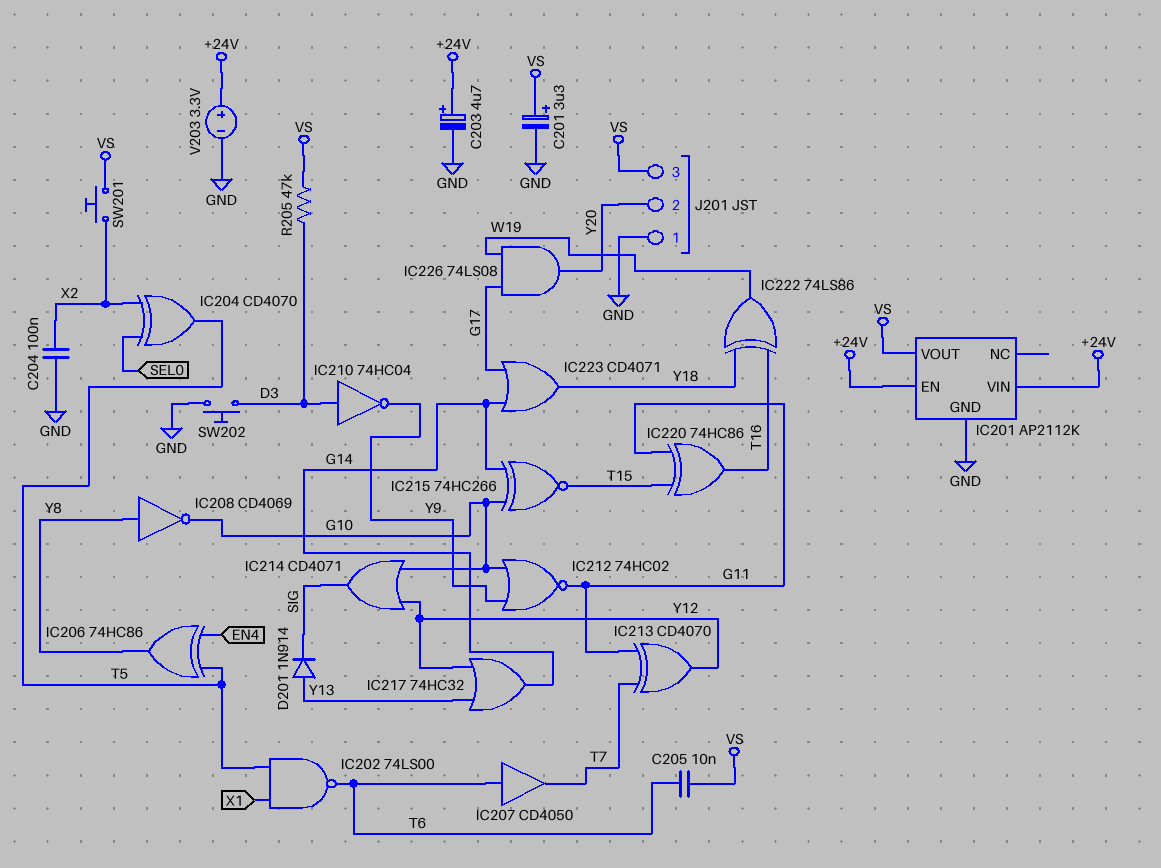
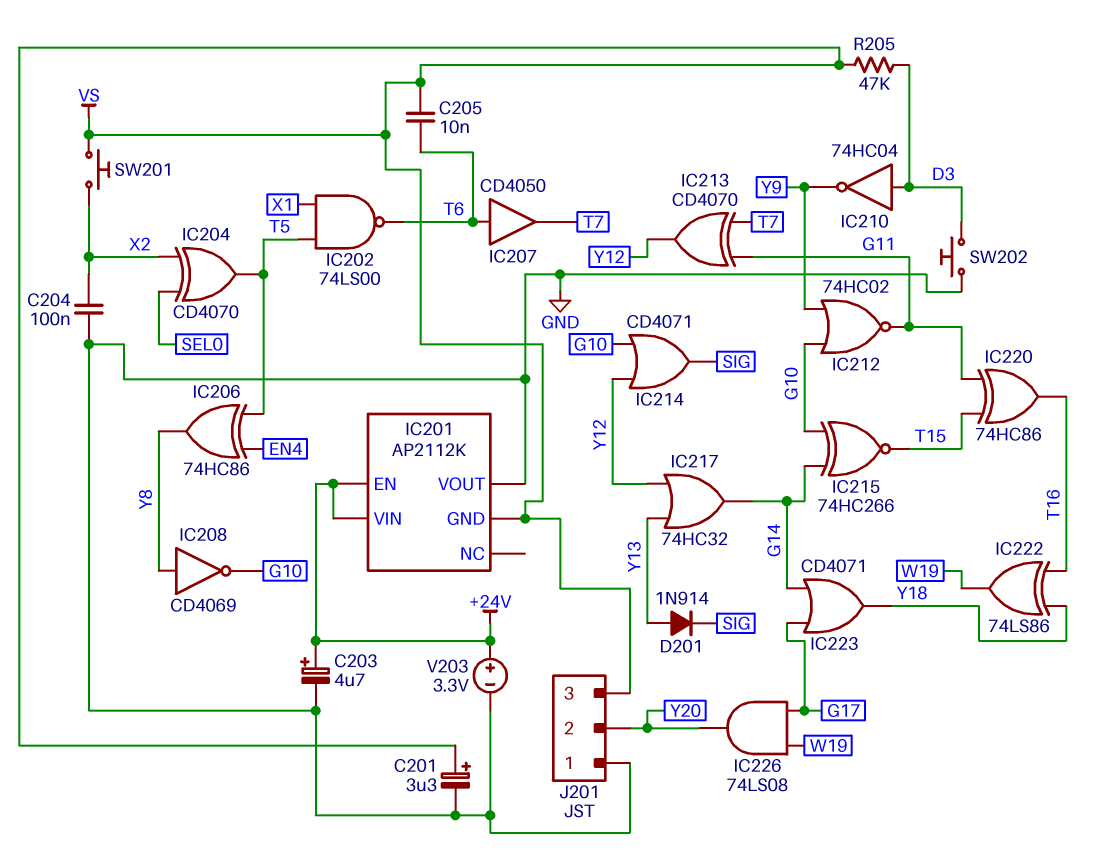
IC201 pin GND: GND -> VS
IC201 pin VOUT: VS -> GND

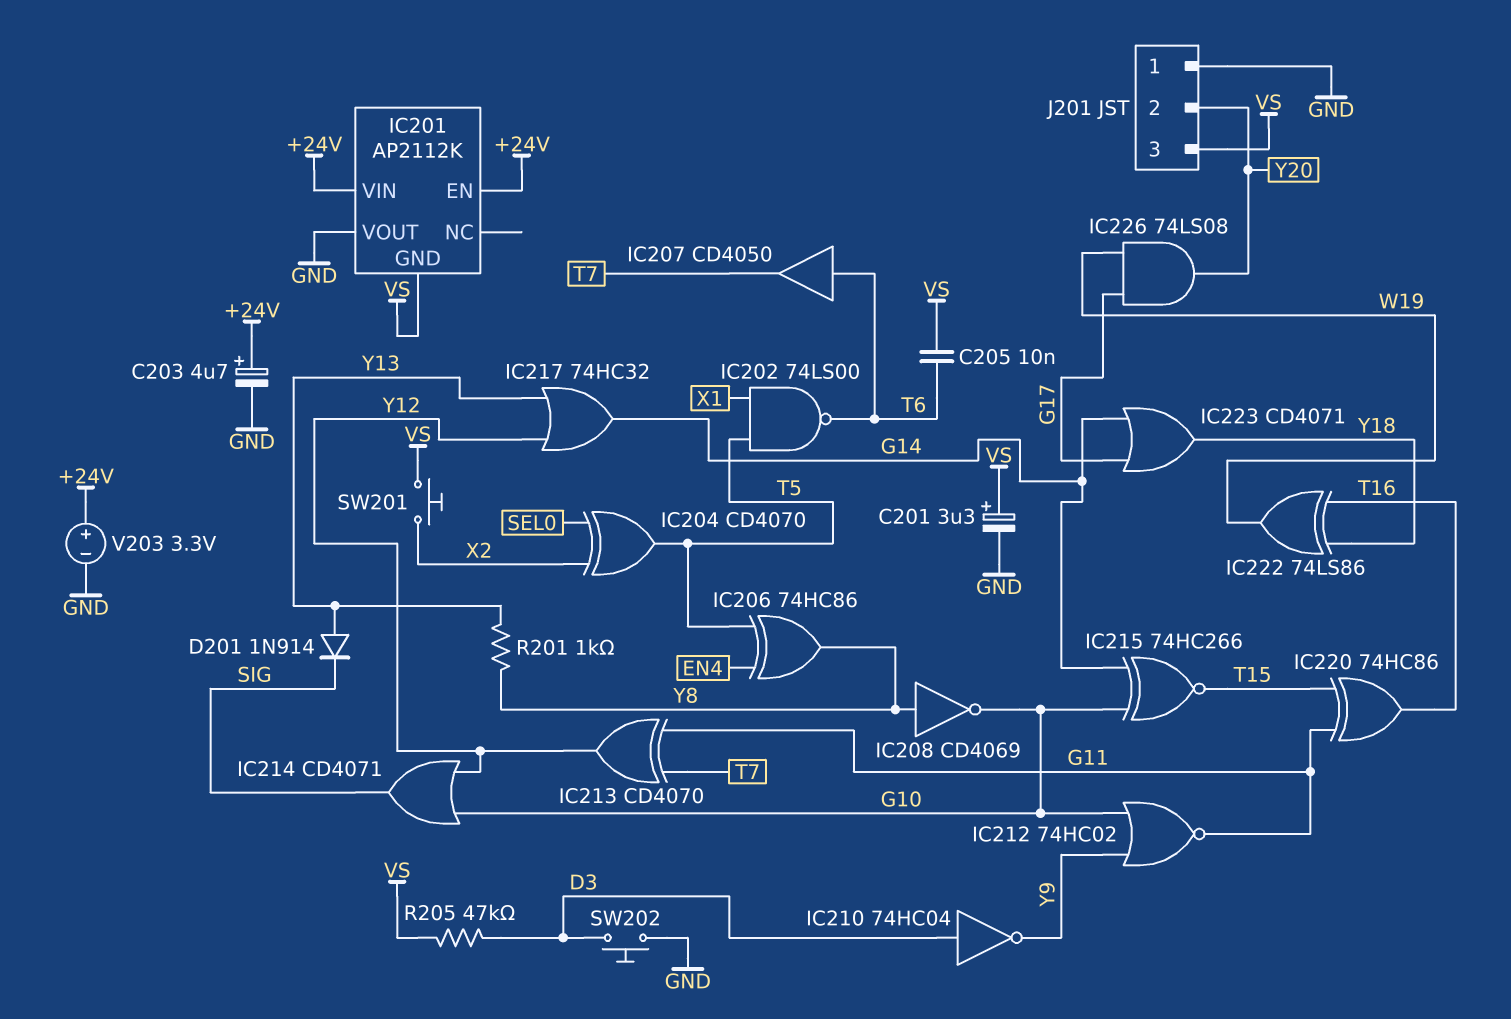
C204: 100nF (GND, X2) -> none
R201: none -> 1k (Y8, Y13)

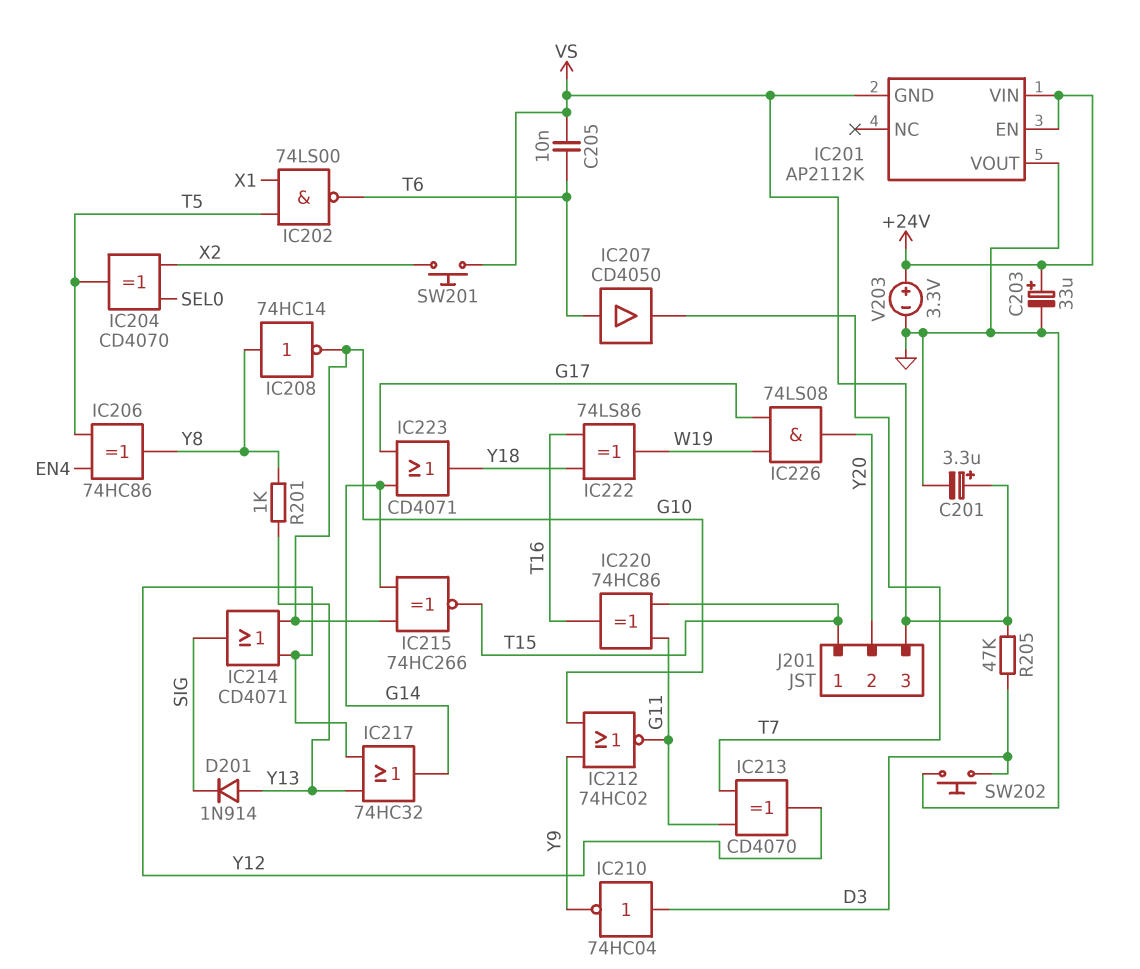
C203: 4.7uF (plus +24V, minus GND) -> 33uF (plus +24V, minus GND)
IC208: NOT CD4069 (in Y8, out G10) -> NOT 74HC14 (in Y8, out G10)
J201 pin 1: GND -> T15

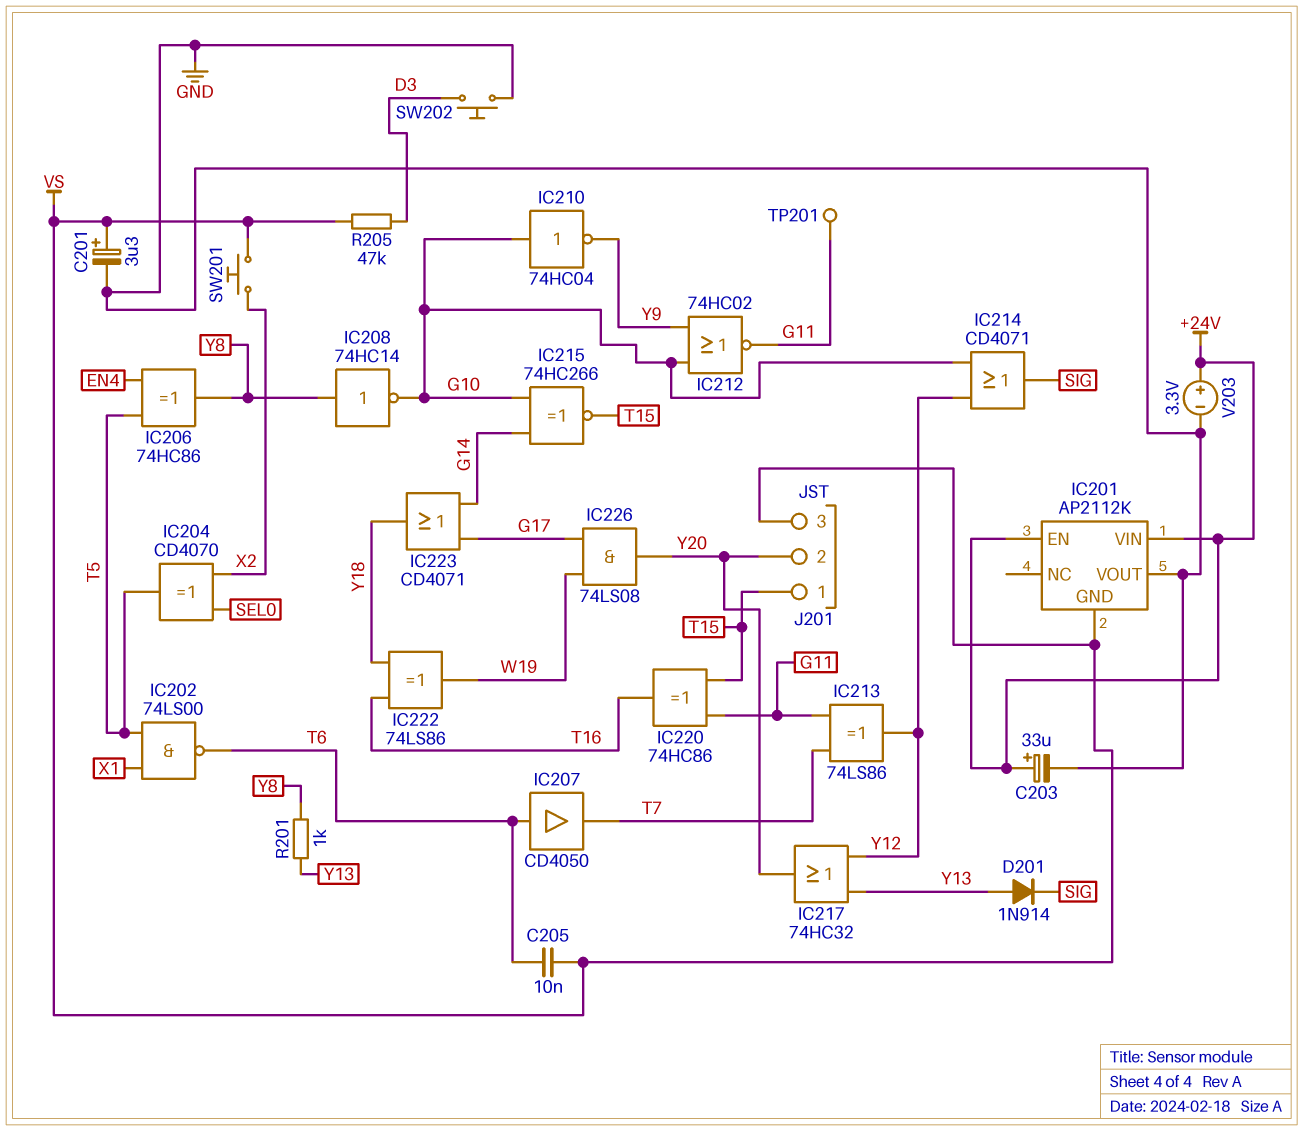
IC210: NOT 74HC04 (in D3, out Y9) -> NOT 74HC04 (in G10, out Y9)
IC213: XOR CD4070 (in G11, in T7, out Y12) -> XOR 74LS86 (in G11, in T7, out Y12)
IC217: OR 74HC32 (in Y12, in Y13, out G14) -> OR 74HC32 (in Y12, in Y13, out Y20)
TP201: none -> test point (G11)

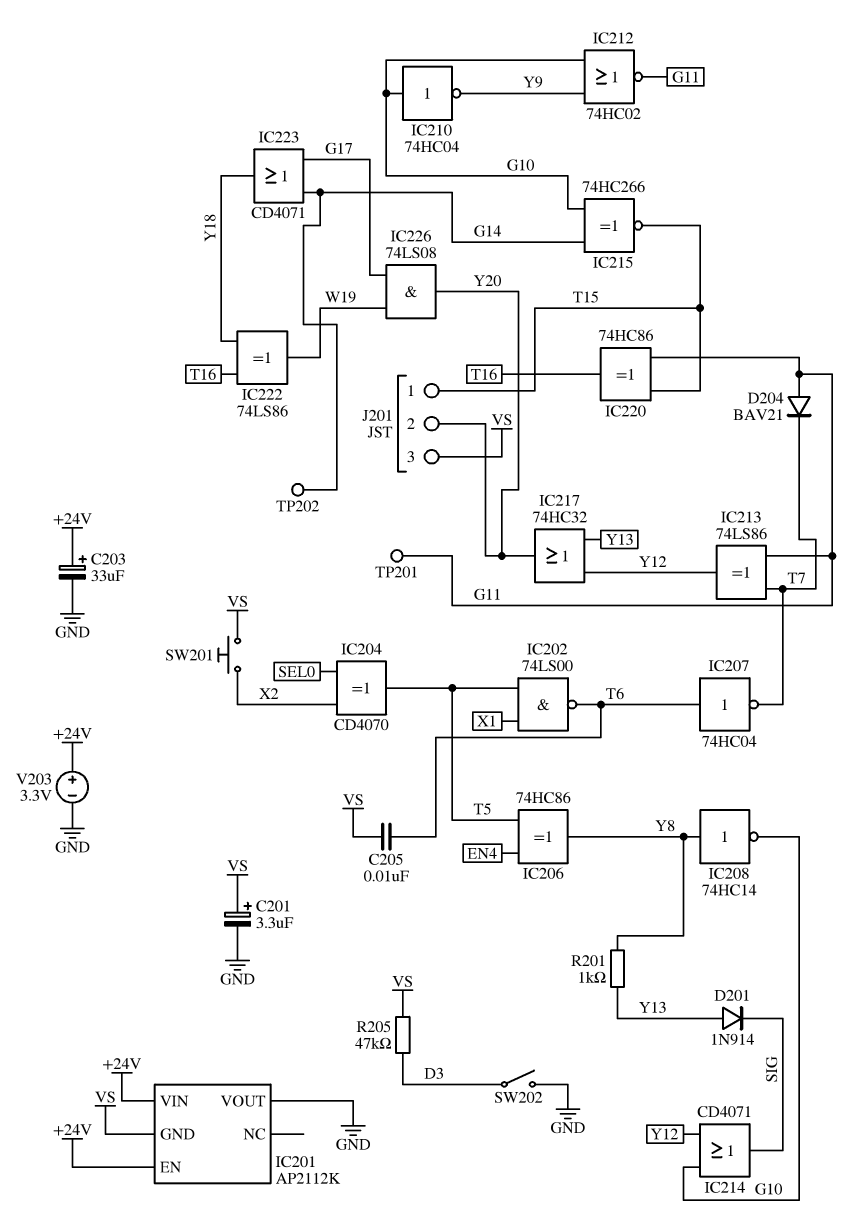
D204: none -> diode BAV21 (A G11, K T7)
IC207: buffer CD4050 (in T6, out T7) -> NOT 74HC04 (in T6, out T7)
SW202: button (D3, GND) -> switch (D3, GND)
TP202: none -> test point (G14)

